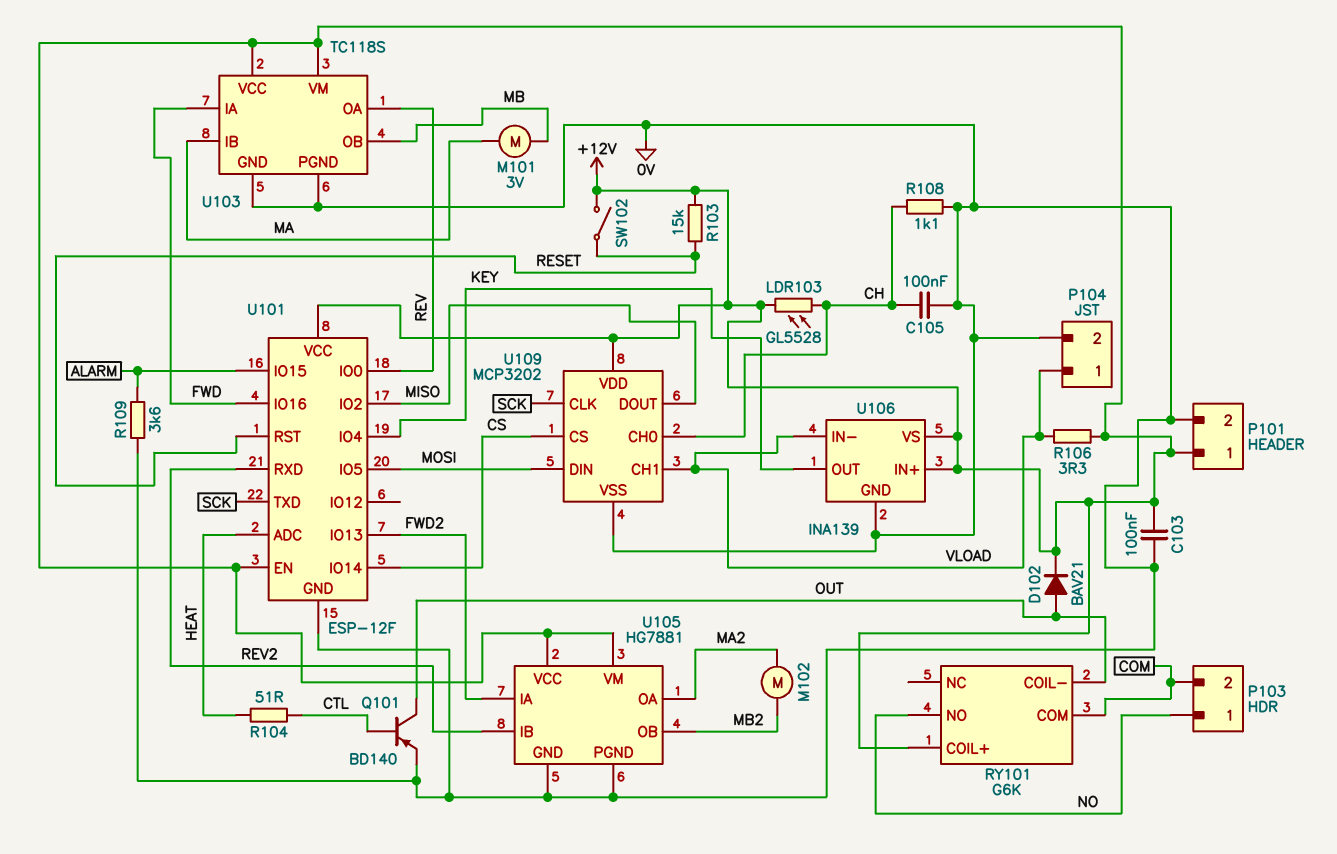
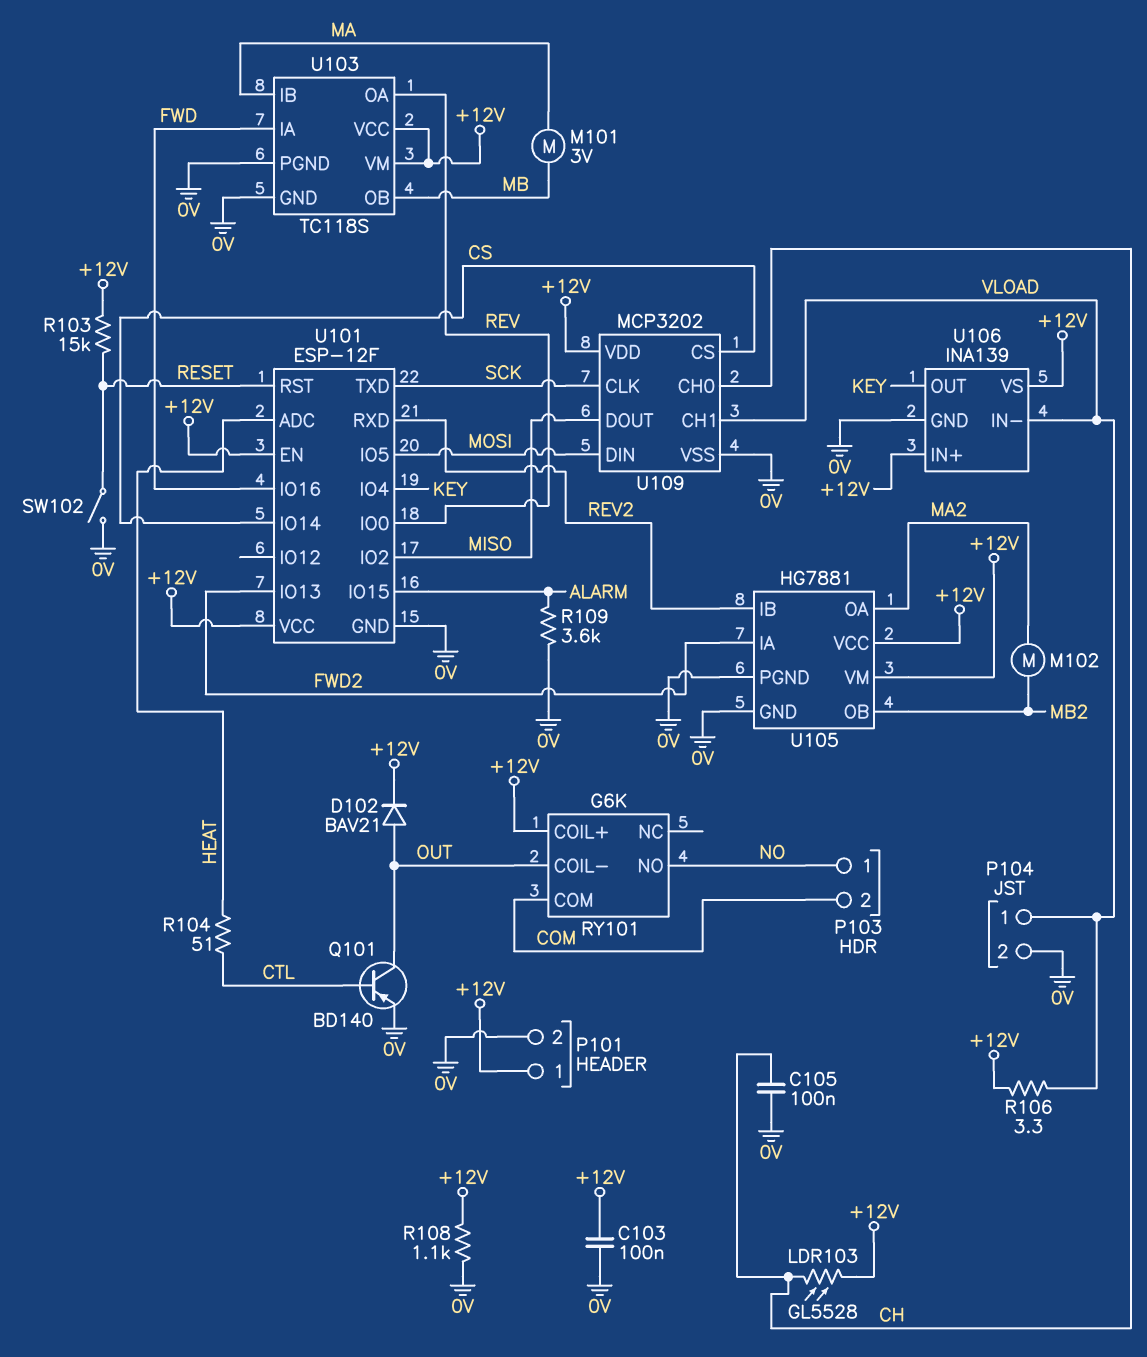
R108: 1.1k (0V, CH) -> 1.1k (+12V, 0V)
SW102: switch (+12V, RESET) -> switch (0V, RESET)

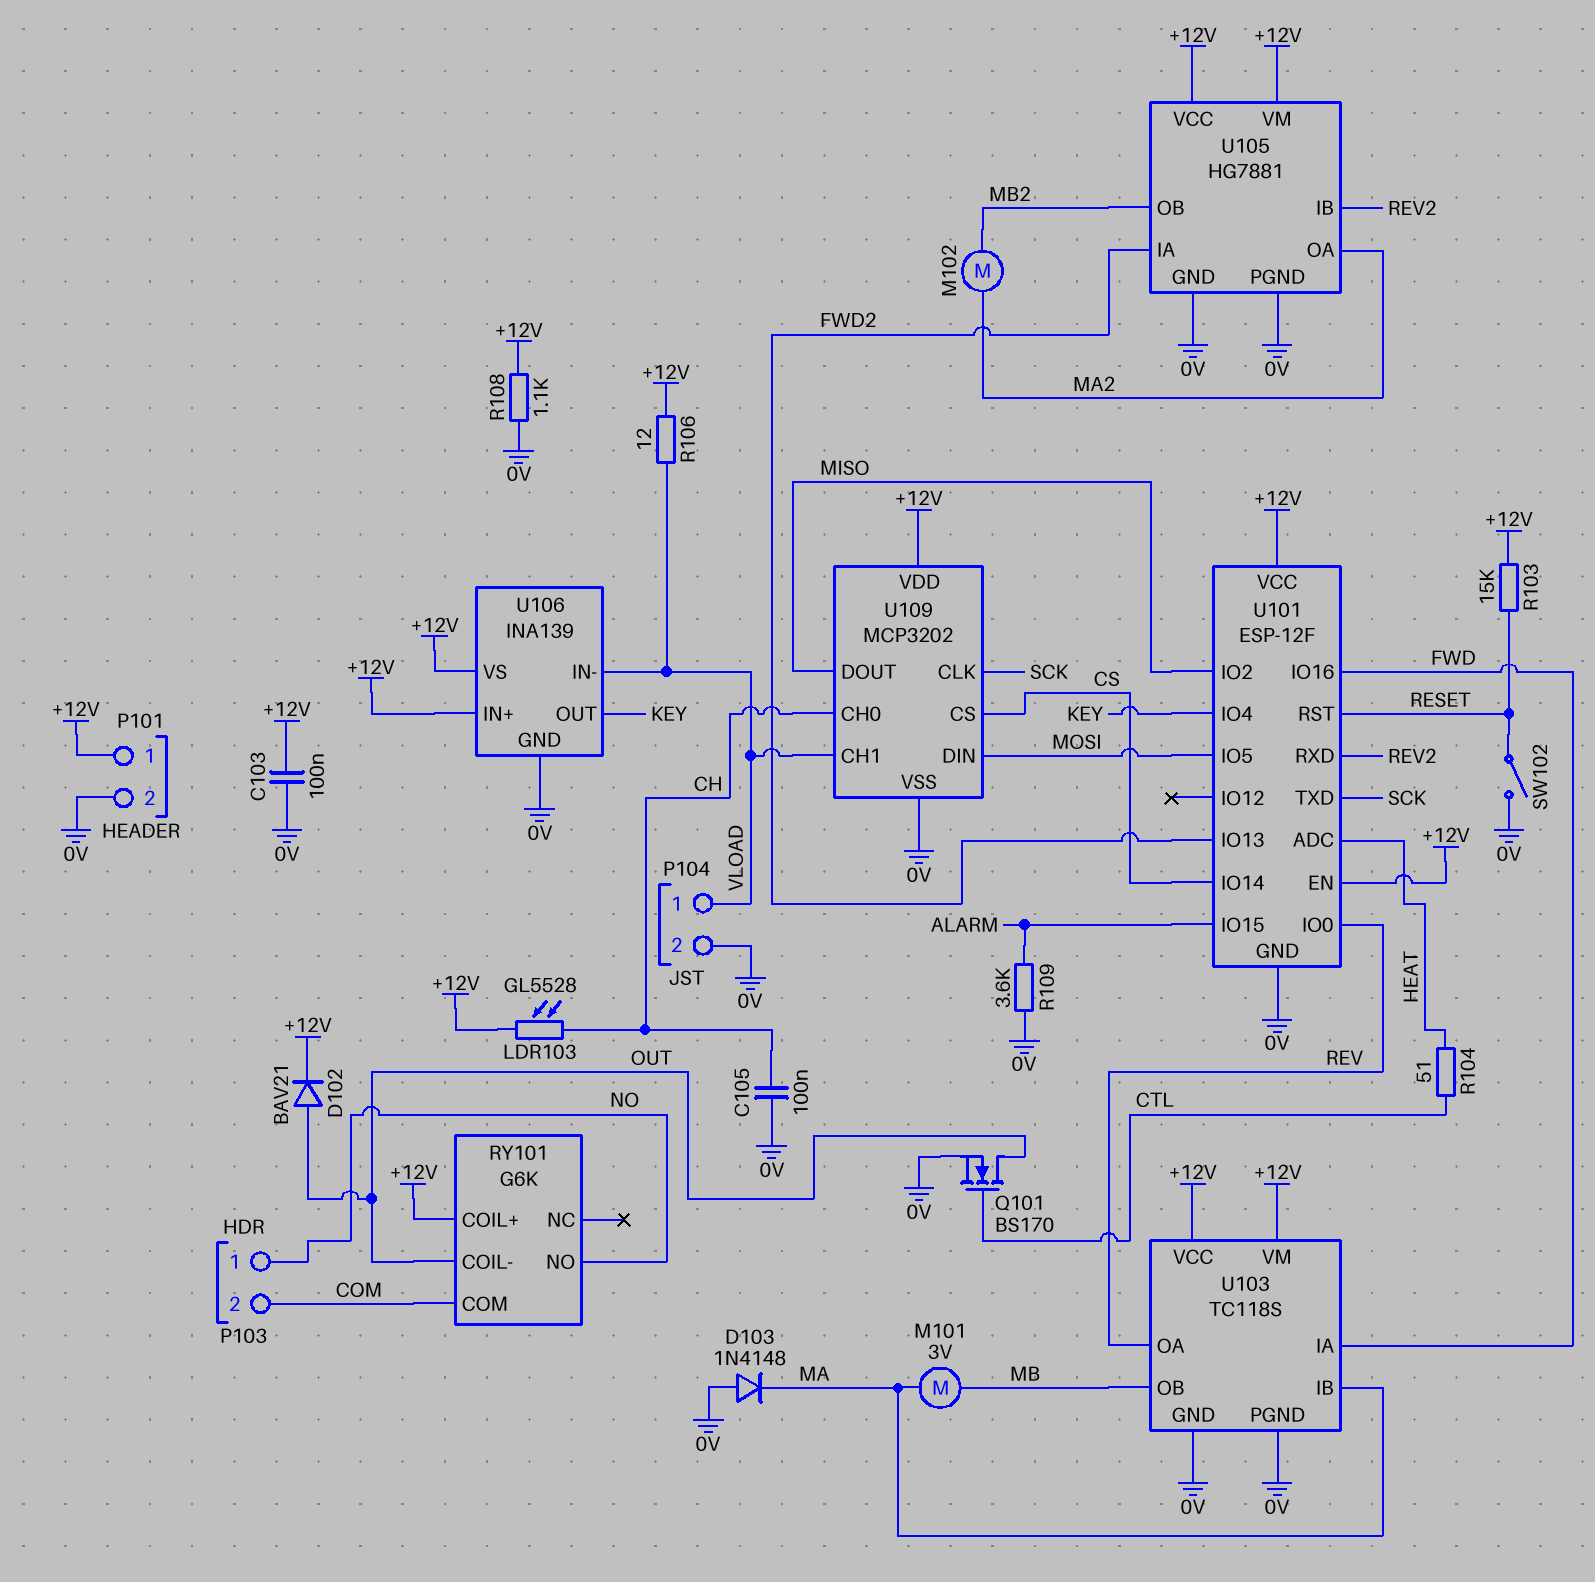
D103: none -> diode 1N4148 (A 0V, K MA)
Q101: PNP BD140 (B CTL, C OUT, E 0V) -> NMOS BS170 (G CTL, D OUT, S 0V)
R106: 3.3 (+12V, VLOAD) -> 12 (+12V, VLOAD)

